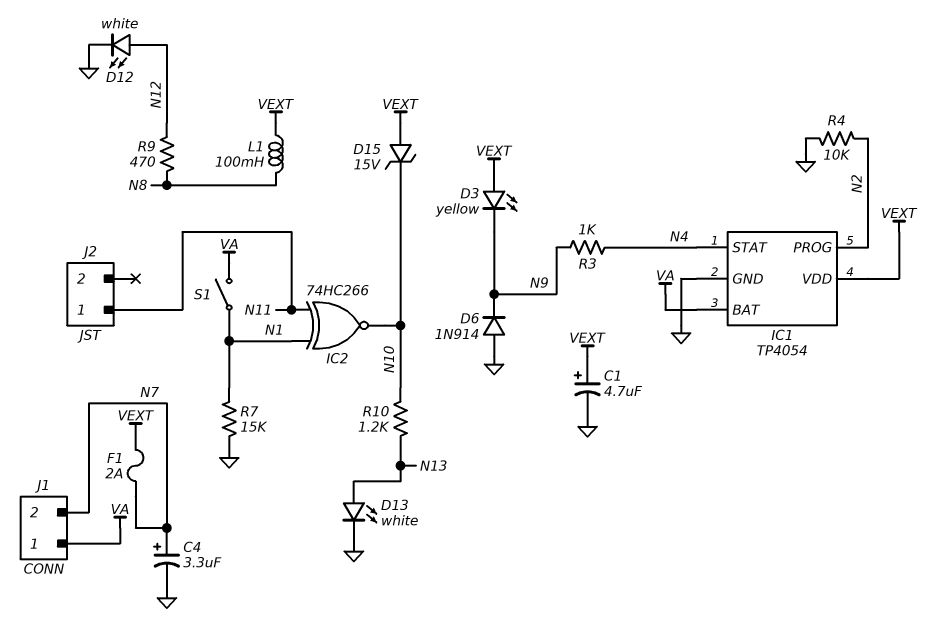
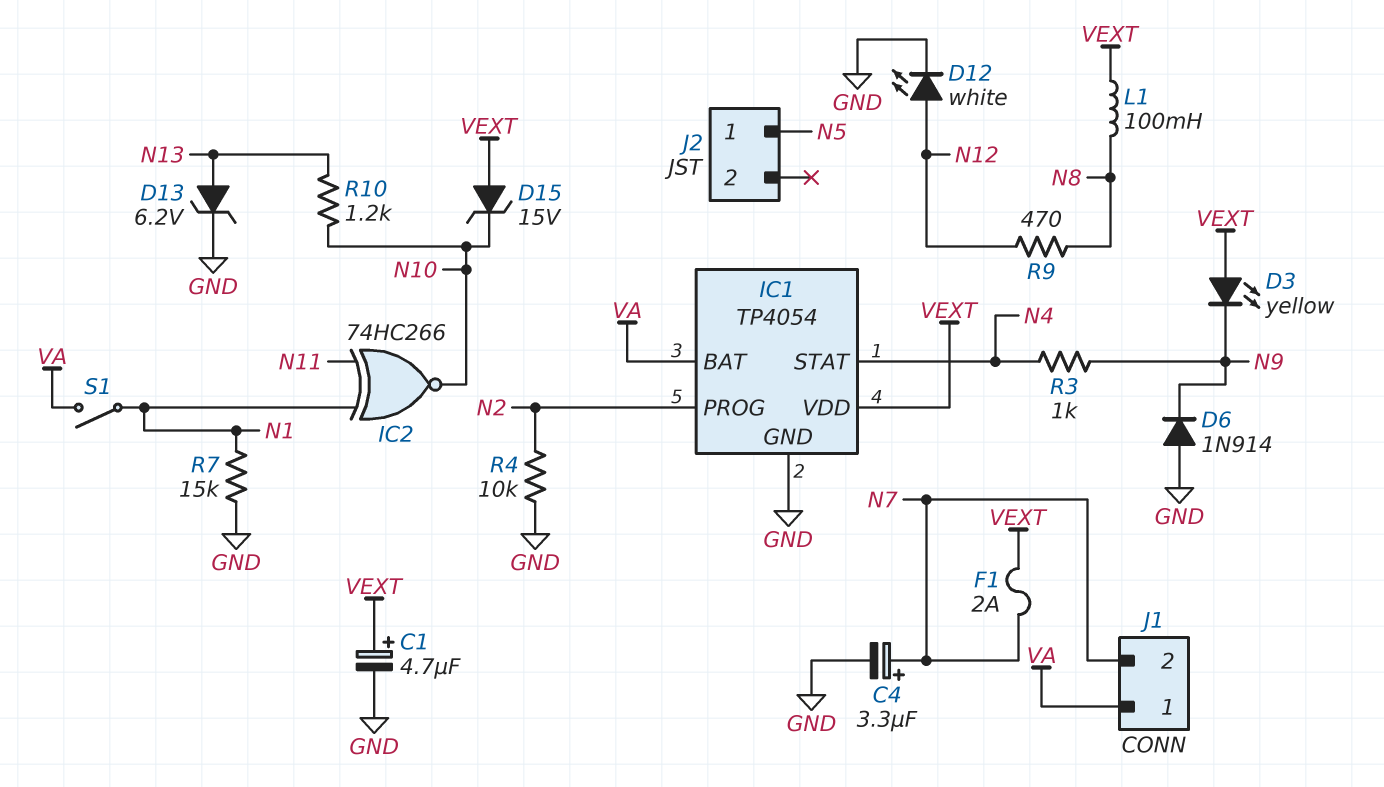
D13: LED white (A N13, K GND) -> zener 6.2V (A N13, K GND)
J2 pin 1: N11 -> N5

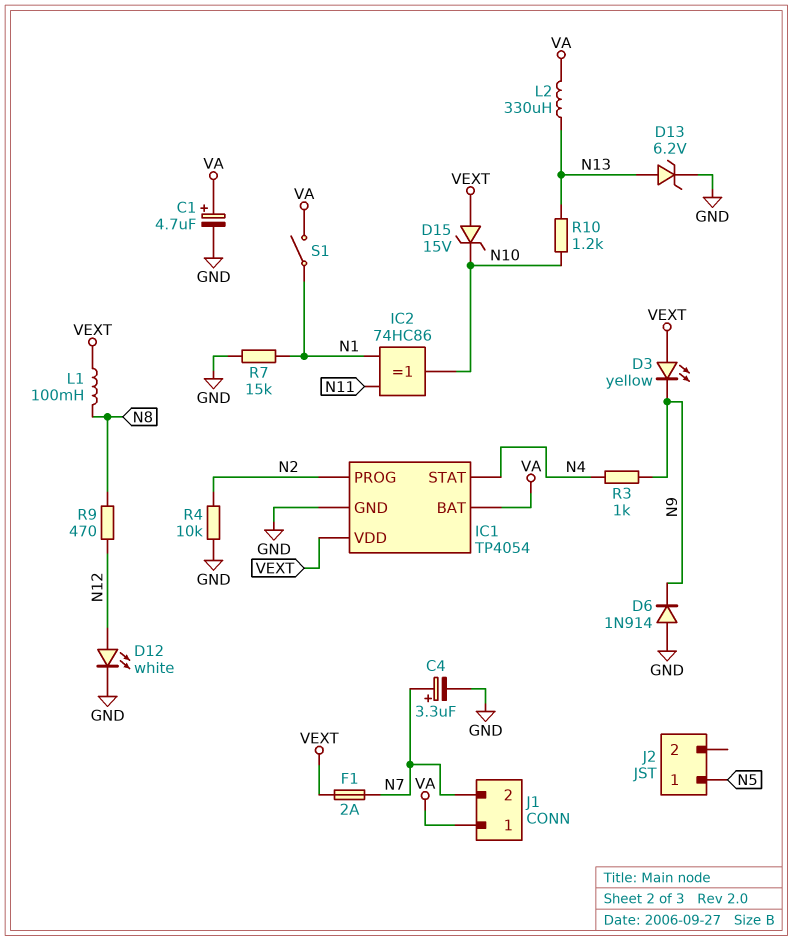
C1: 4.7uF (plus VEXT, minus GND) -> 4.7uF (plus VA, minus GND)
IC2: XNOR 74HC266 (in N1, in N11, out N10) -> XOR 74HC86 (in N1, in N11, out N10)
L2: none -> 330uH (N13, VA)

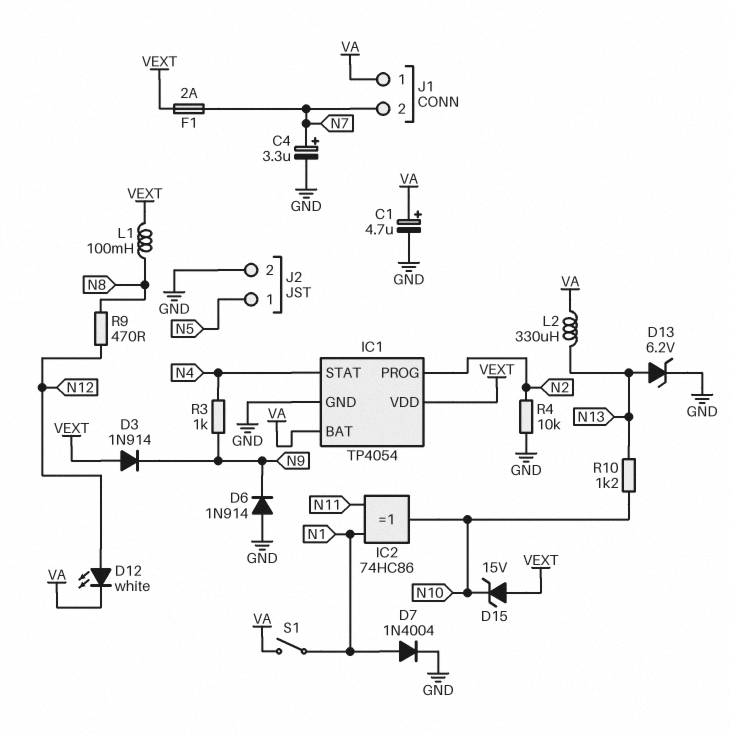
D3: LED yellow (A VEXT, K N9) -> diode 1N914 (A VEXT, K N9)
D7: none -> diode 1N4004 (A N1, K GND)
D12: LED white (A N12, K GND) -> LED white (A N12, K VA)
J2 pin 2: none -> GND
R7: 15k (GND, N1) -> none

